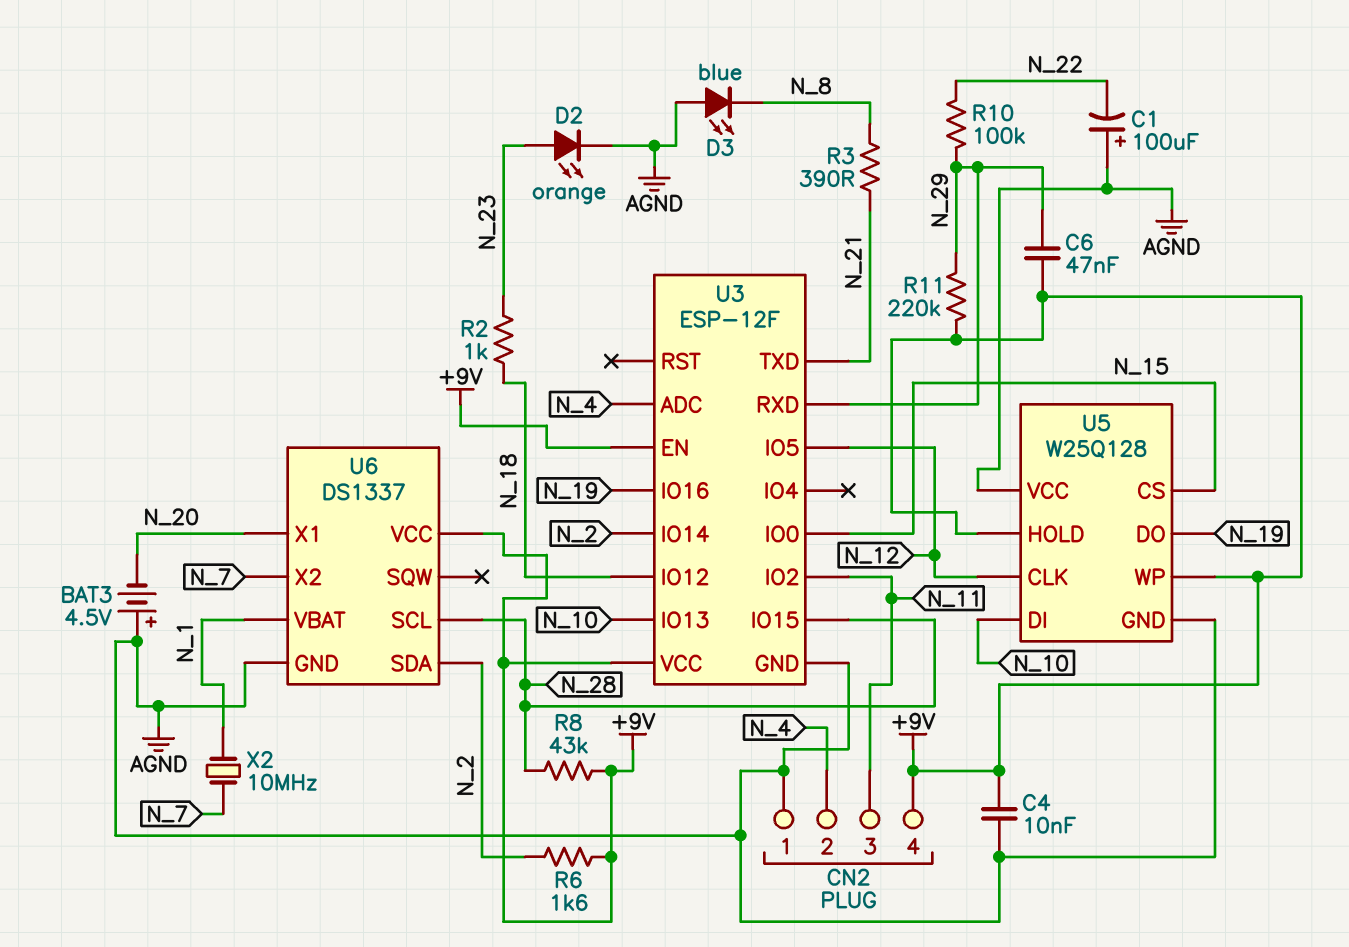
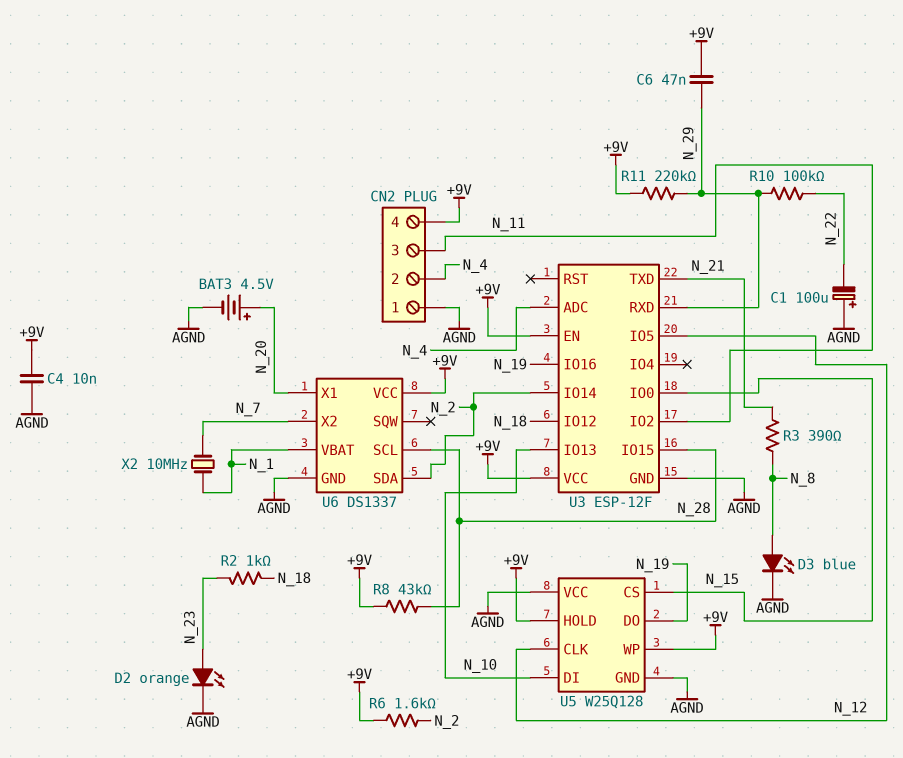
BAT3: 4.5V (plus AGND, minus N_20) -> 4.5V (plus N_20, minus AGND)
D3: LED blue (A AGND, K N_8) -> LED blue (A N_8, K AGND)

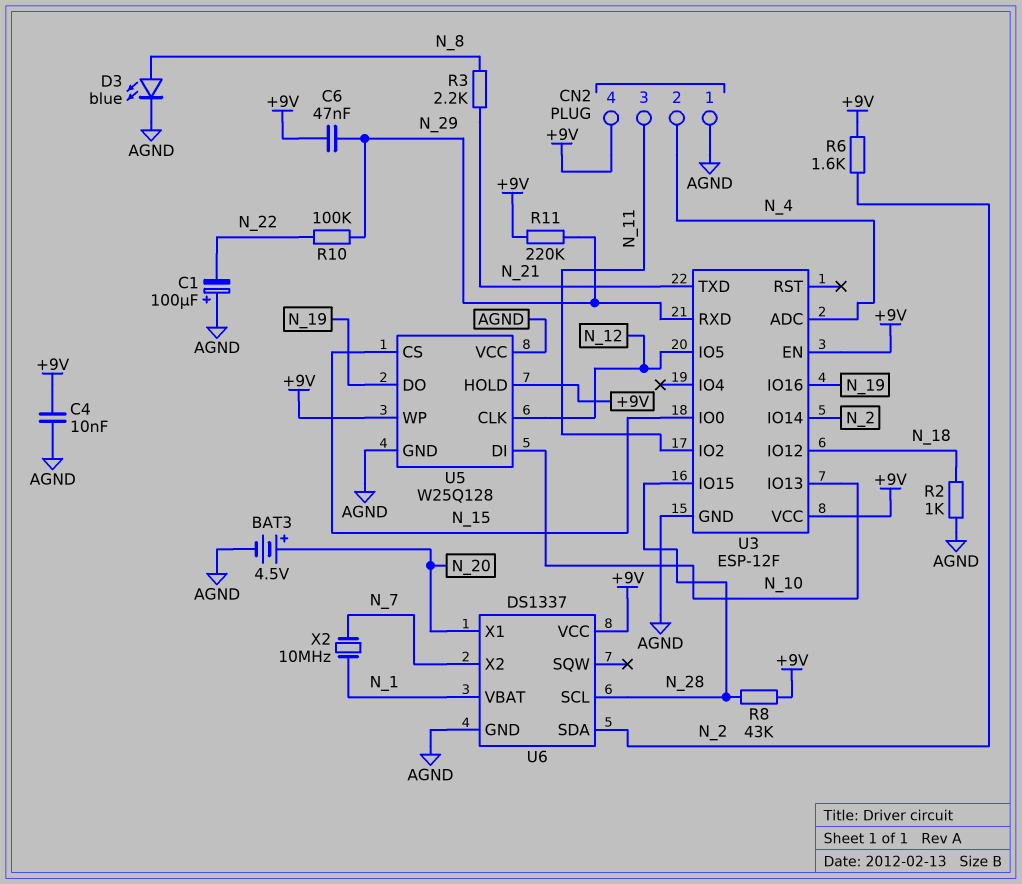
D2: LED orange (A N_23, K AGND) -> none
R2: 1k (N_18, N_23) -> 1k (AGND, N_18)
R3: 390 (N_8, N_21) -> 2.2k (N_8, N_21)

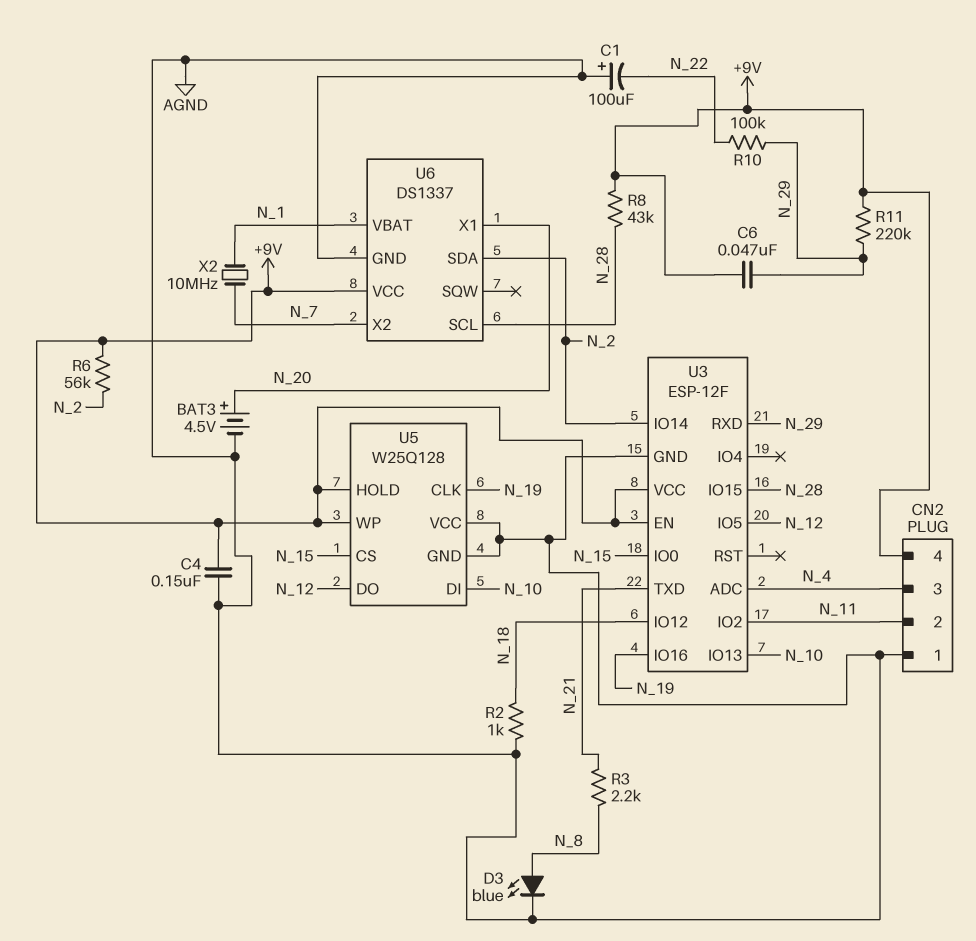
C4: 10nF (+9V, AGND) -> 150nF (+9V, AGND)
CN2 pin 2: N_4 -> N_11
CN2 pin 3: N_11 -> N_4
R6: 1.6k (+9V, N_2) -> 56k (+9V, N_2)
U5 pin CLK: N_12 -> N_19
U5 pin DO: N_19 -> N_12

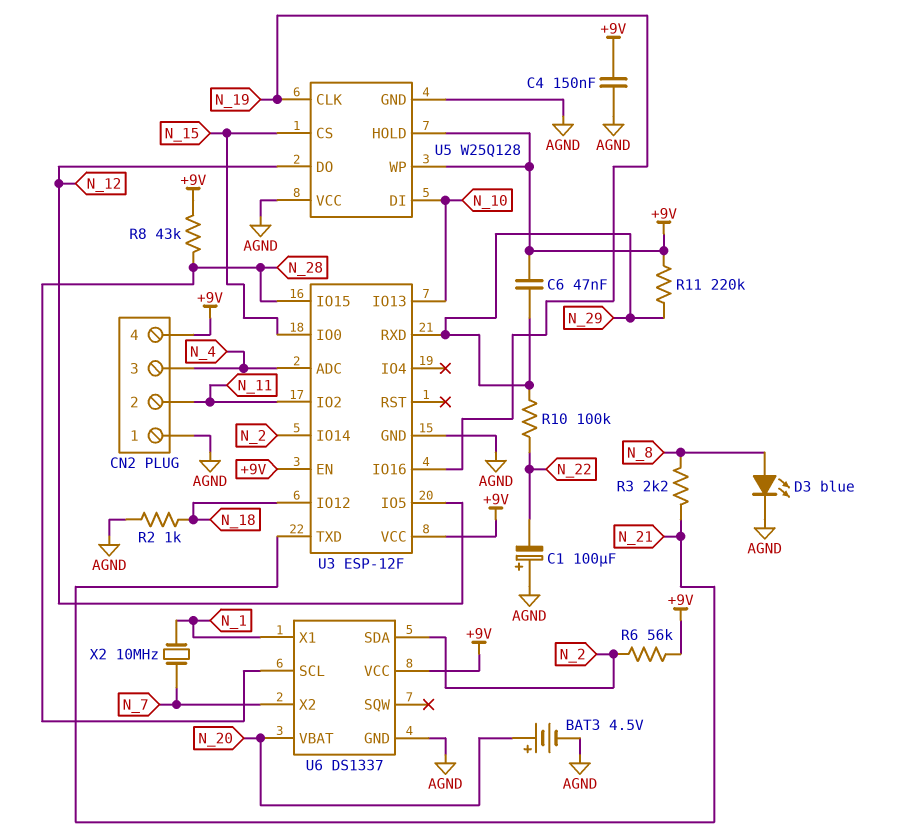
U6 pin VBAT: N_1 -> N_20
U6 pin X1: N_20 -> N_1

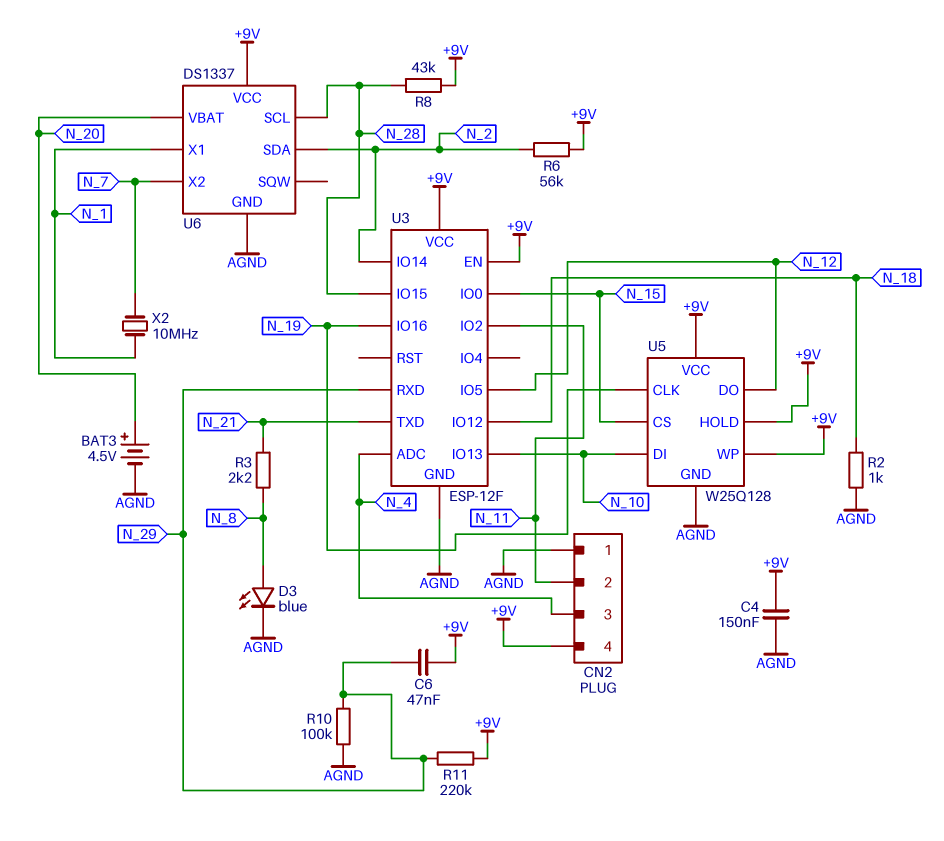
C1: 100uF (plus AGND, minus N_22) -> none
R10: 100k (N_22, N_29) -> 100k (AGND, N_29)
U5 pin VCC: AGND -> +9V

